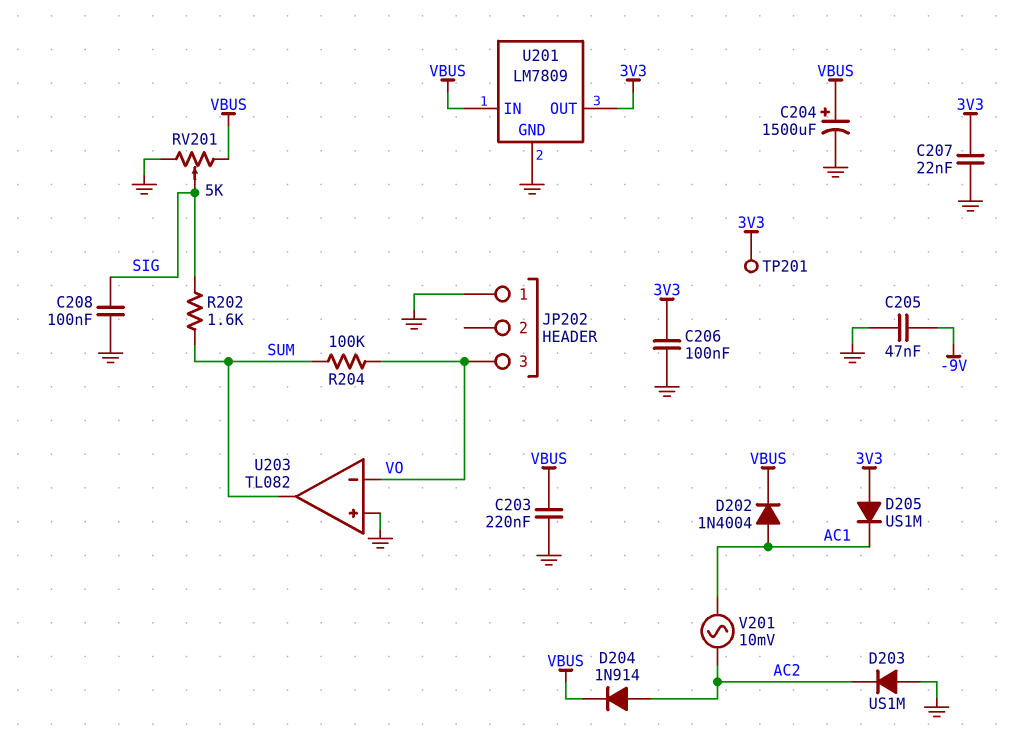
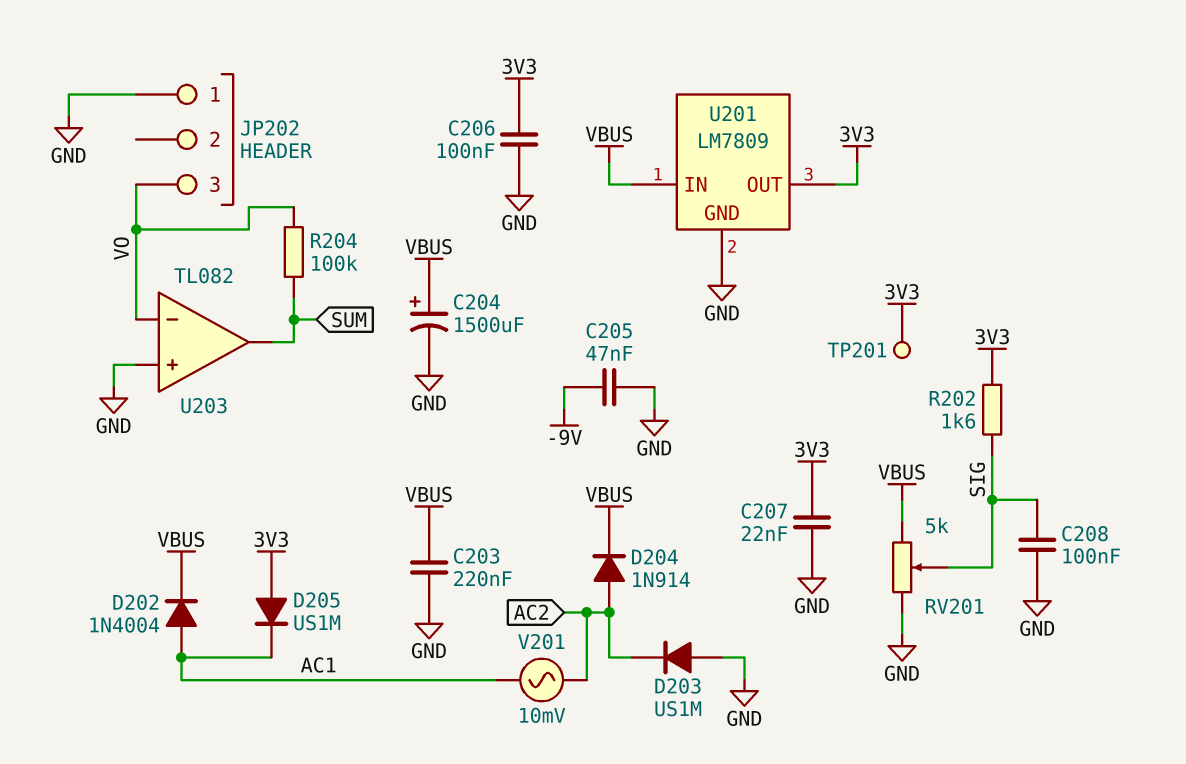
R202: 1.6k (SIG, SUM) -> 1.6k (3V3, SIG)

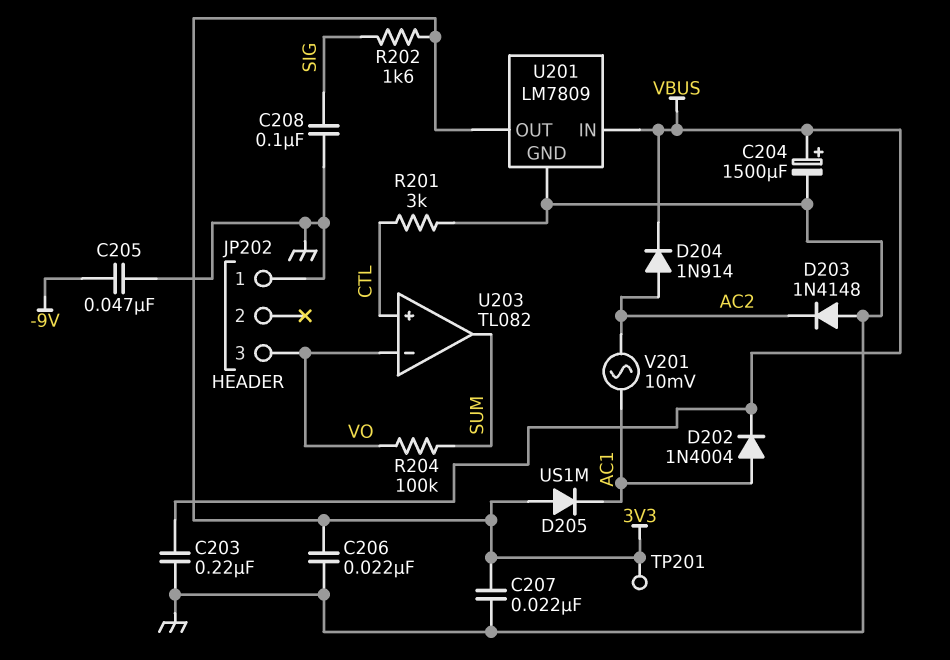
C206: 100nF (3V3, GND) -> 22nF (3V3, GND)
D203: diode US1M (A GND, K AC2) -> diode 1N4148 (A GND, K AC2)
R201: none -> 3k (CTL, GND)
RV201: 5k (GND, VBUS, wiper SIG) -> none
U203 pin in+: GND -> CTL

